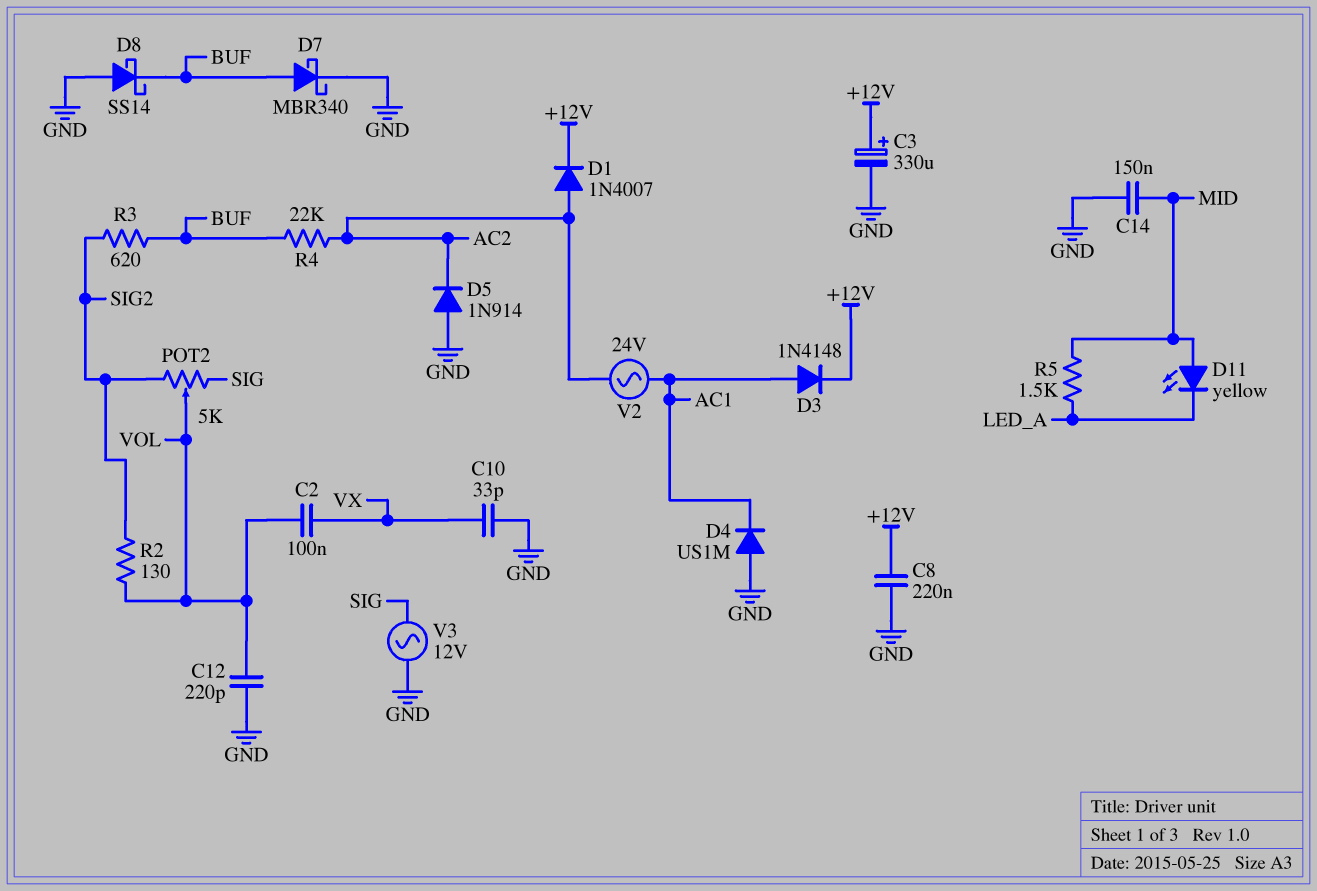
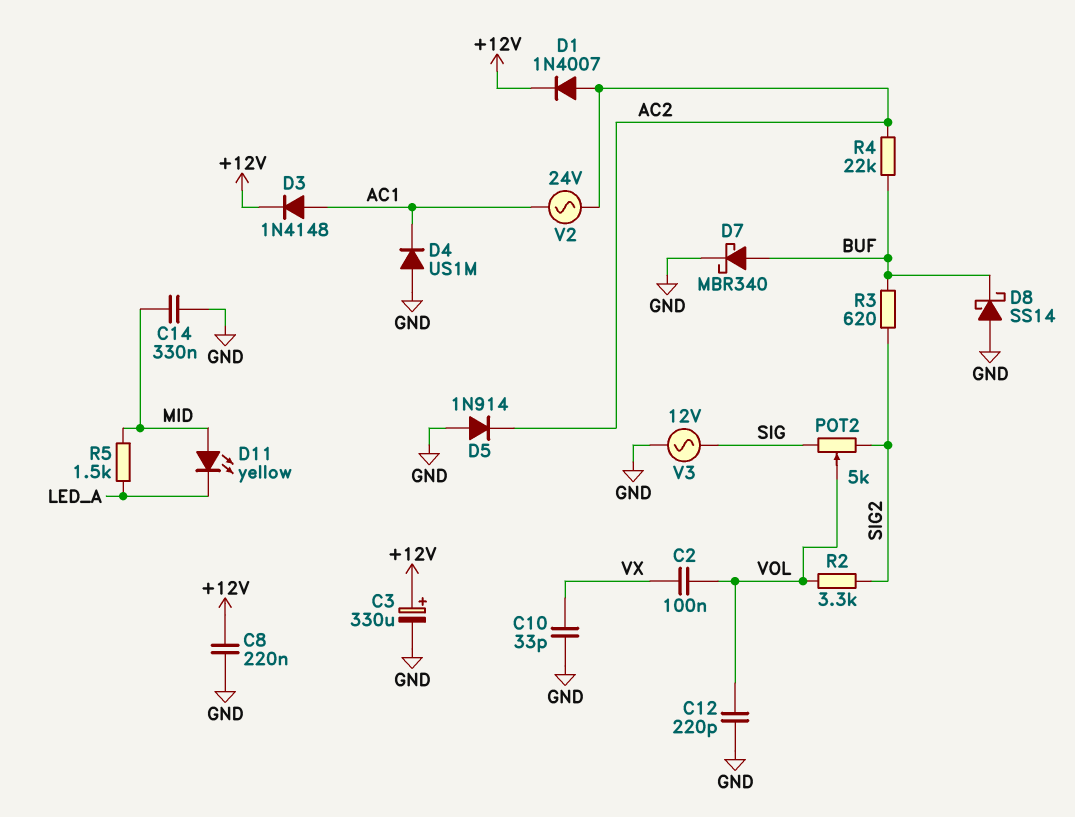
C14: 150nF (GND, MID) -> 330nF (GND, MID)
R2: 130 (SIG2, VOL) -> 3.3k (SIG2, VOL)

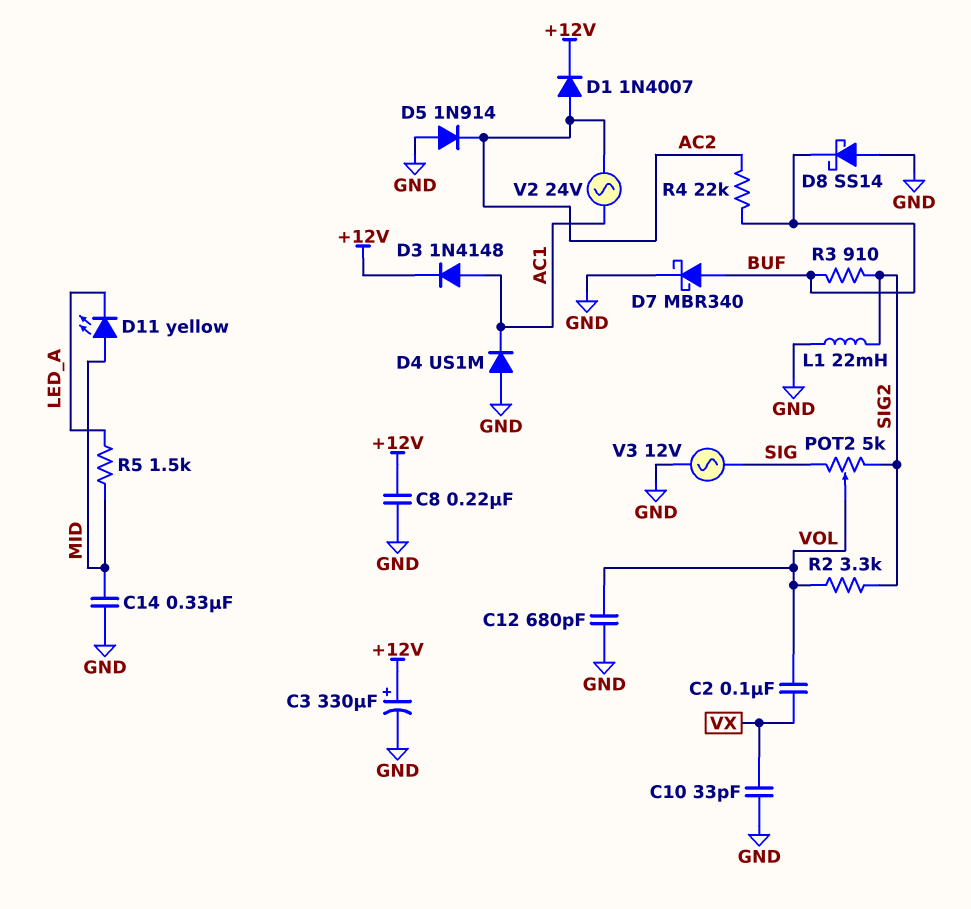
C12: 220pF (GND, VOL) -> 680pF (GND, VOL)
L1: none -> 22mH (GND, SIG2)
R3: 620 (BUF, SIG2) -> 910 (BUF, SIG2)

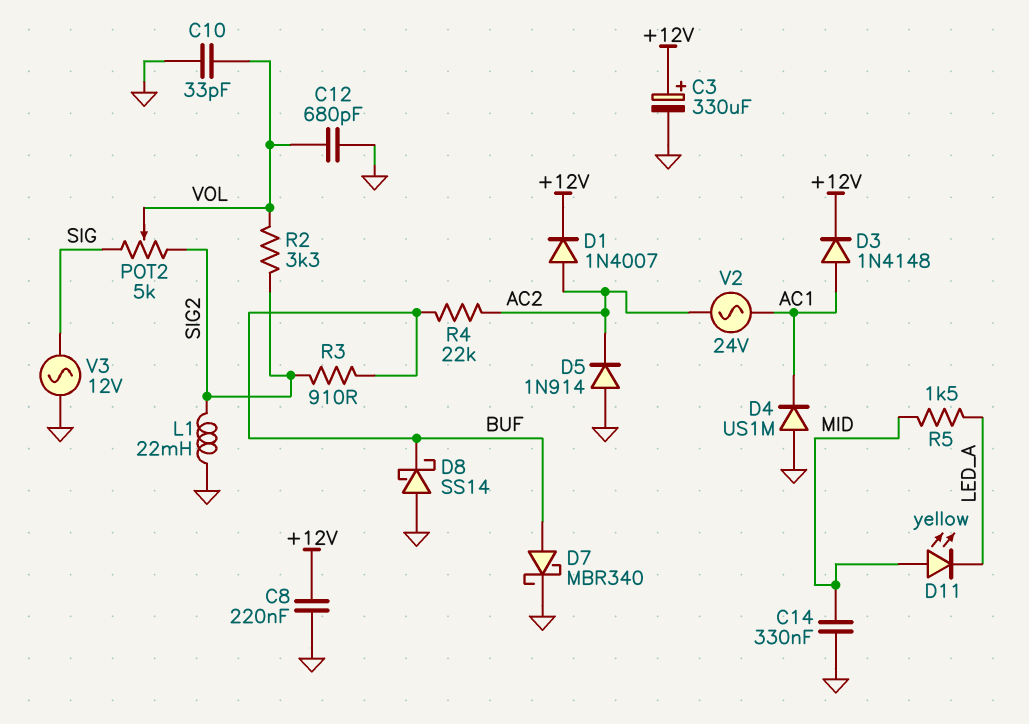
C2: 100nF (VOL, VX) -> none
C10: 33pF (GND, VX) -> 33pF (GND, VOL)

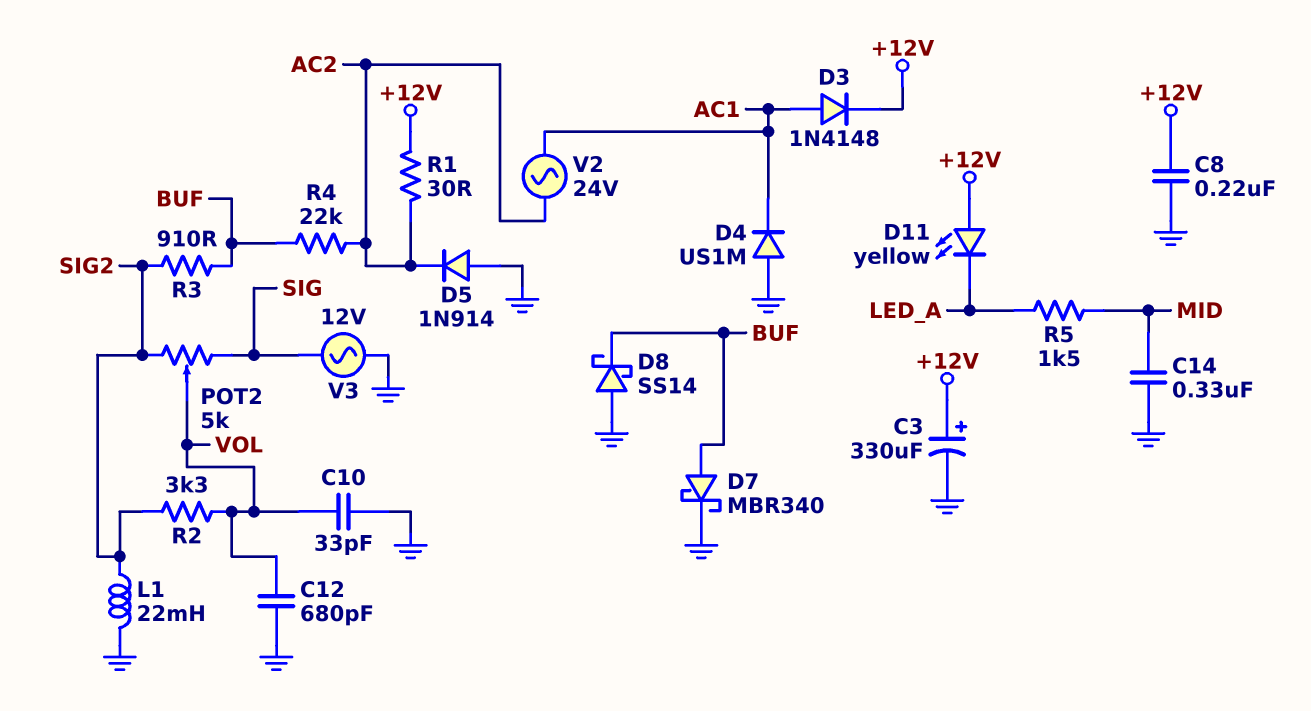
D1: diode 1N4007 (A AC2, K +12V) -> none
D11: LED yellow (A MID, K LED_A) -> LED yellow (A +12V, K LED_A)
R1: none -> 30 (+12V, AC2)

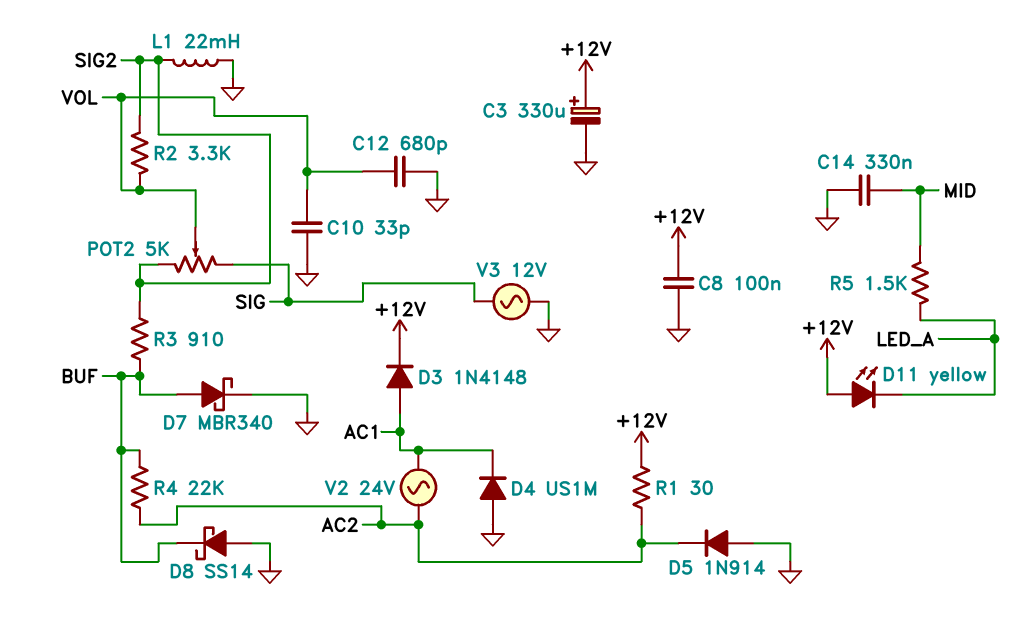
C8: 220nF (+12V, GND) -> 100nF (+12V, GND)

